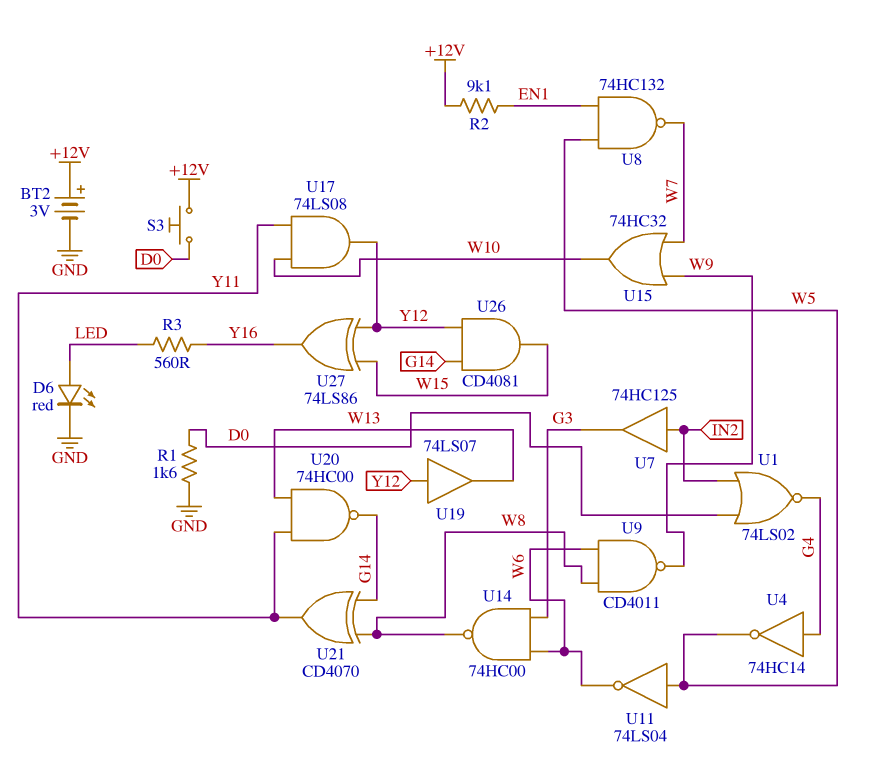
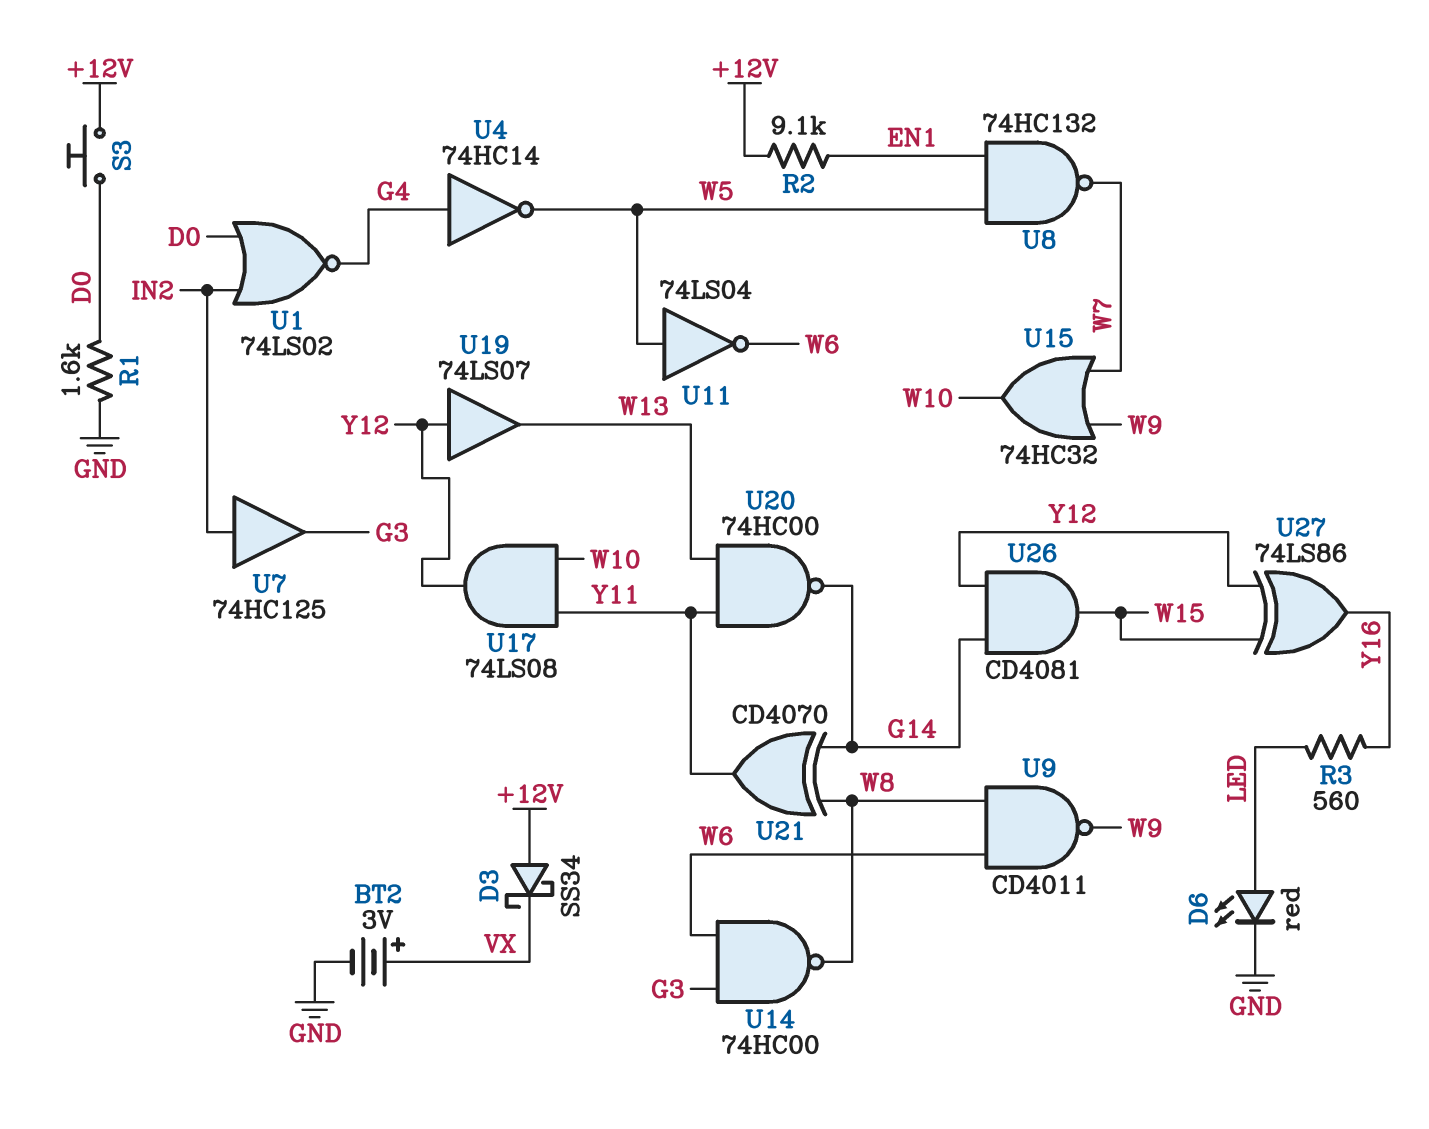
BT2: 3V (plus +12V, minus GND) -> 3V (plus VX, minus GND)
D3: none -> schottky SS34 (A +12V, K VX)

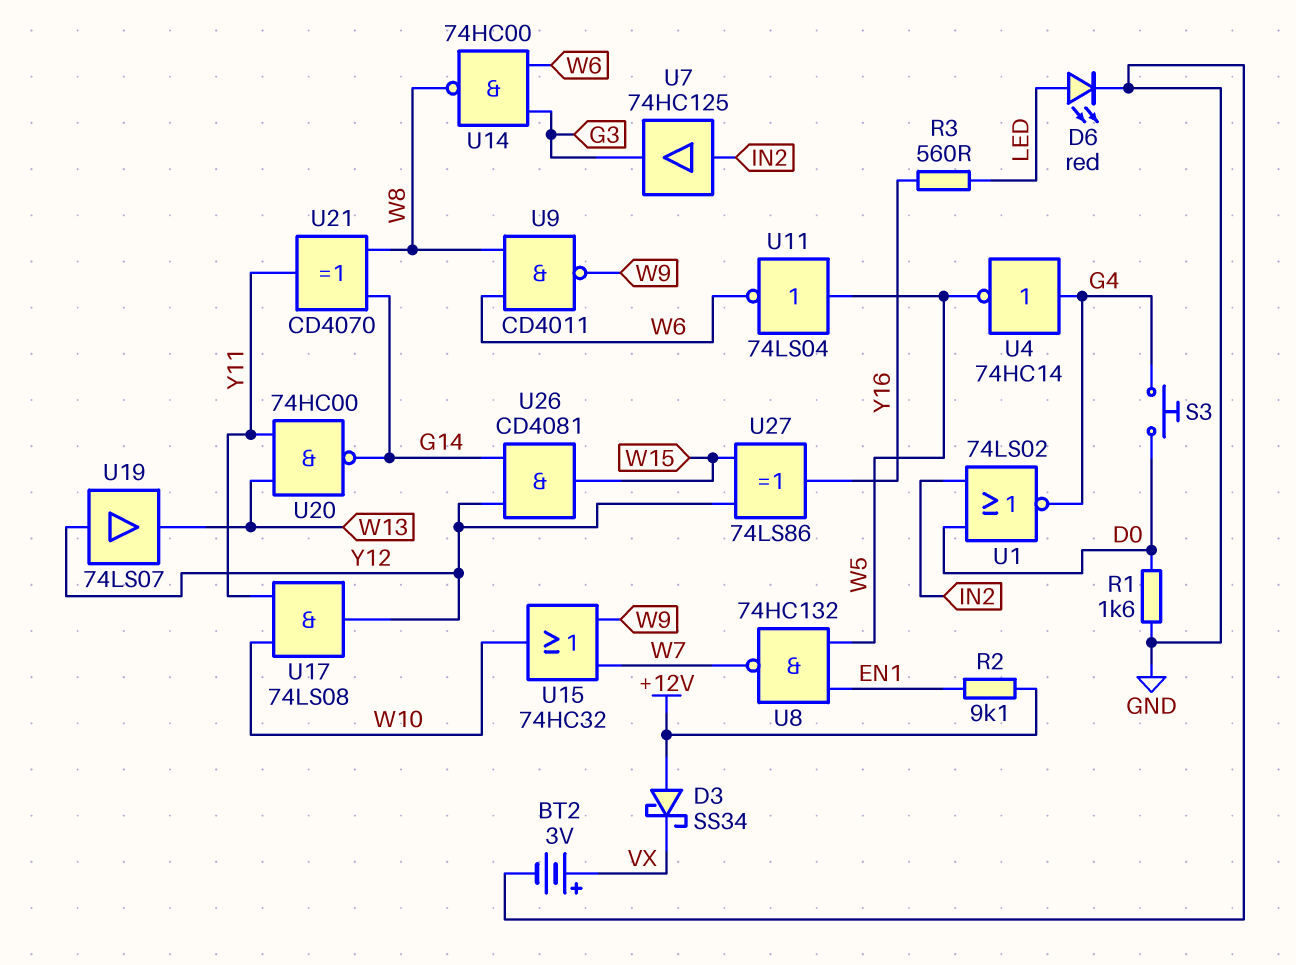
S3: button (+12V, D0) -> button (D0, G4)

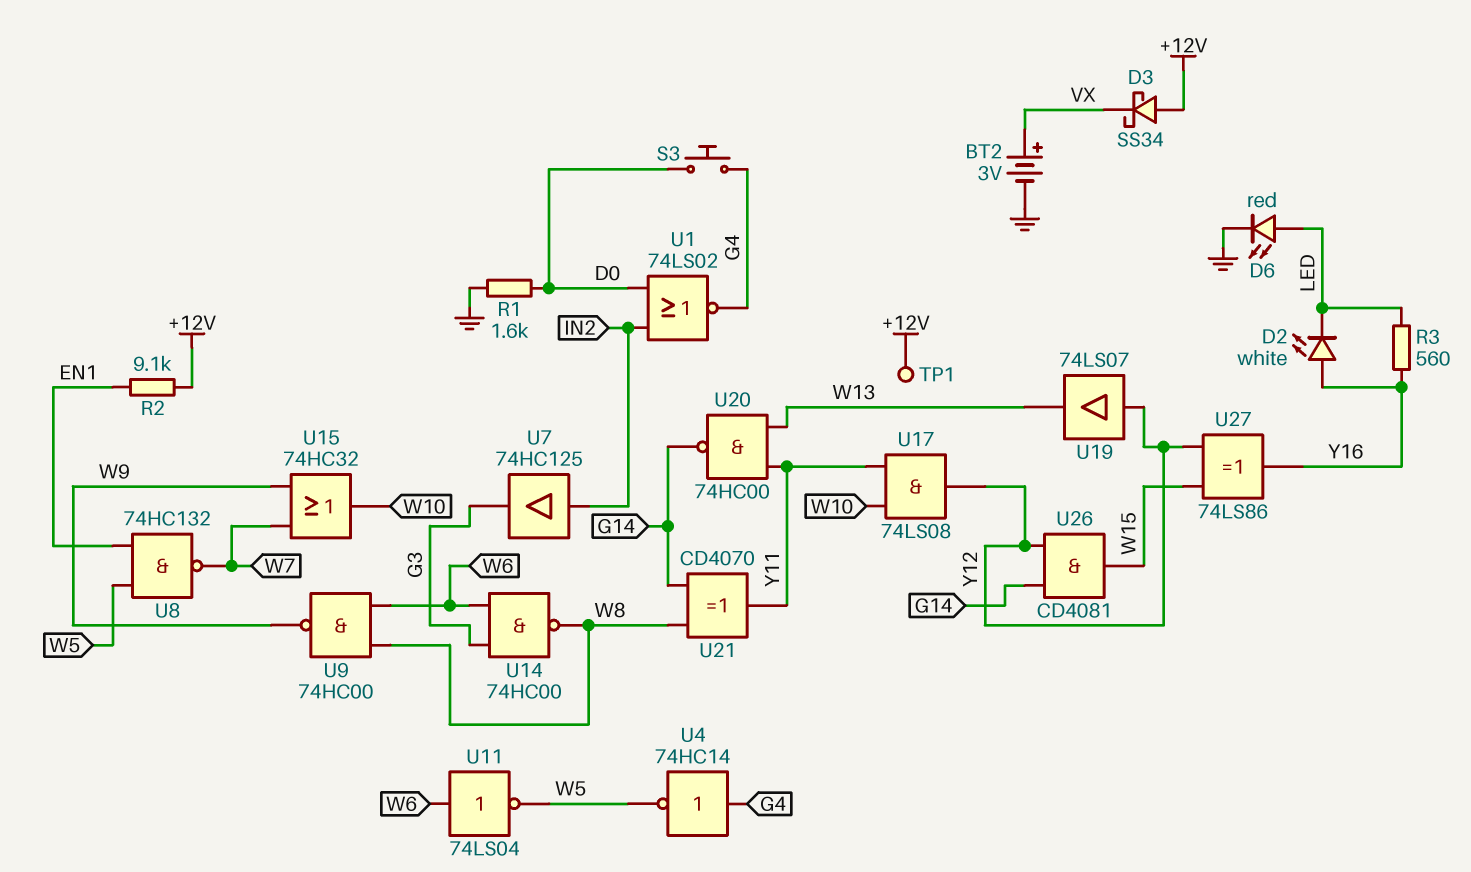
D2: none -> LED white (A Y16, K LED)
TP1: none -> test point (+12V)
U9: NAND CD4011 (in W6, in W8, out W9) -> NAND 74HC00 (in W6, in W8, out W9)
U11: NOT 74LS04 (in W5, out W6) -> NOT 74LS04 (in W6, out W5)

